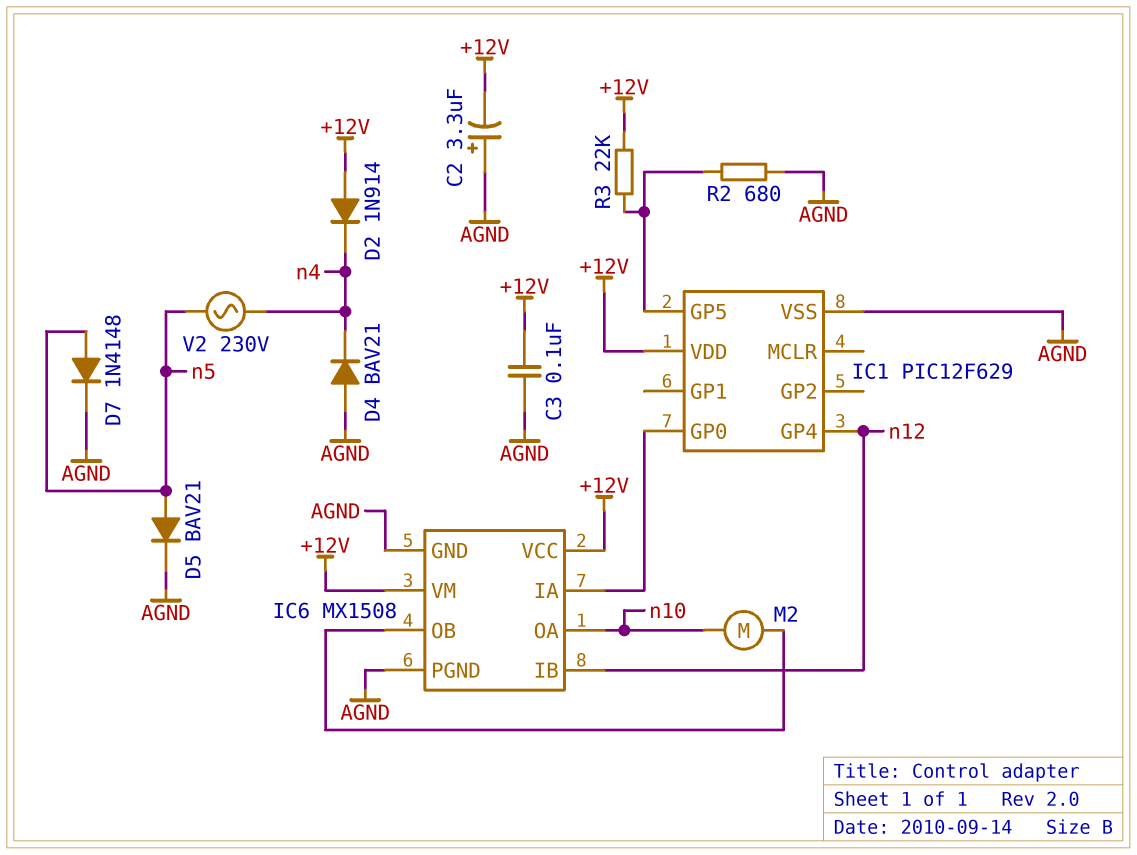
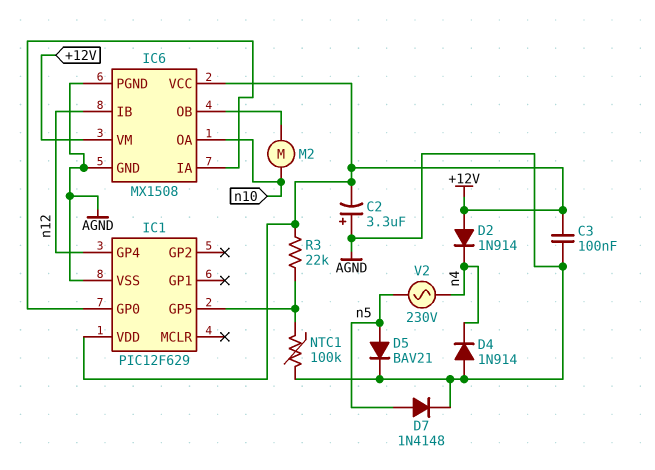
D4: diode BAV21 (A AGND, K n4) -> diode 1N914 (A AGND, K n4)
NTC1: none -> 100k (AGND, IC1/GP5)
R2: 680 (AGND, IC1/GP5) -> none

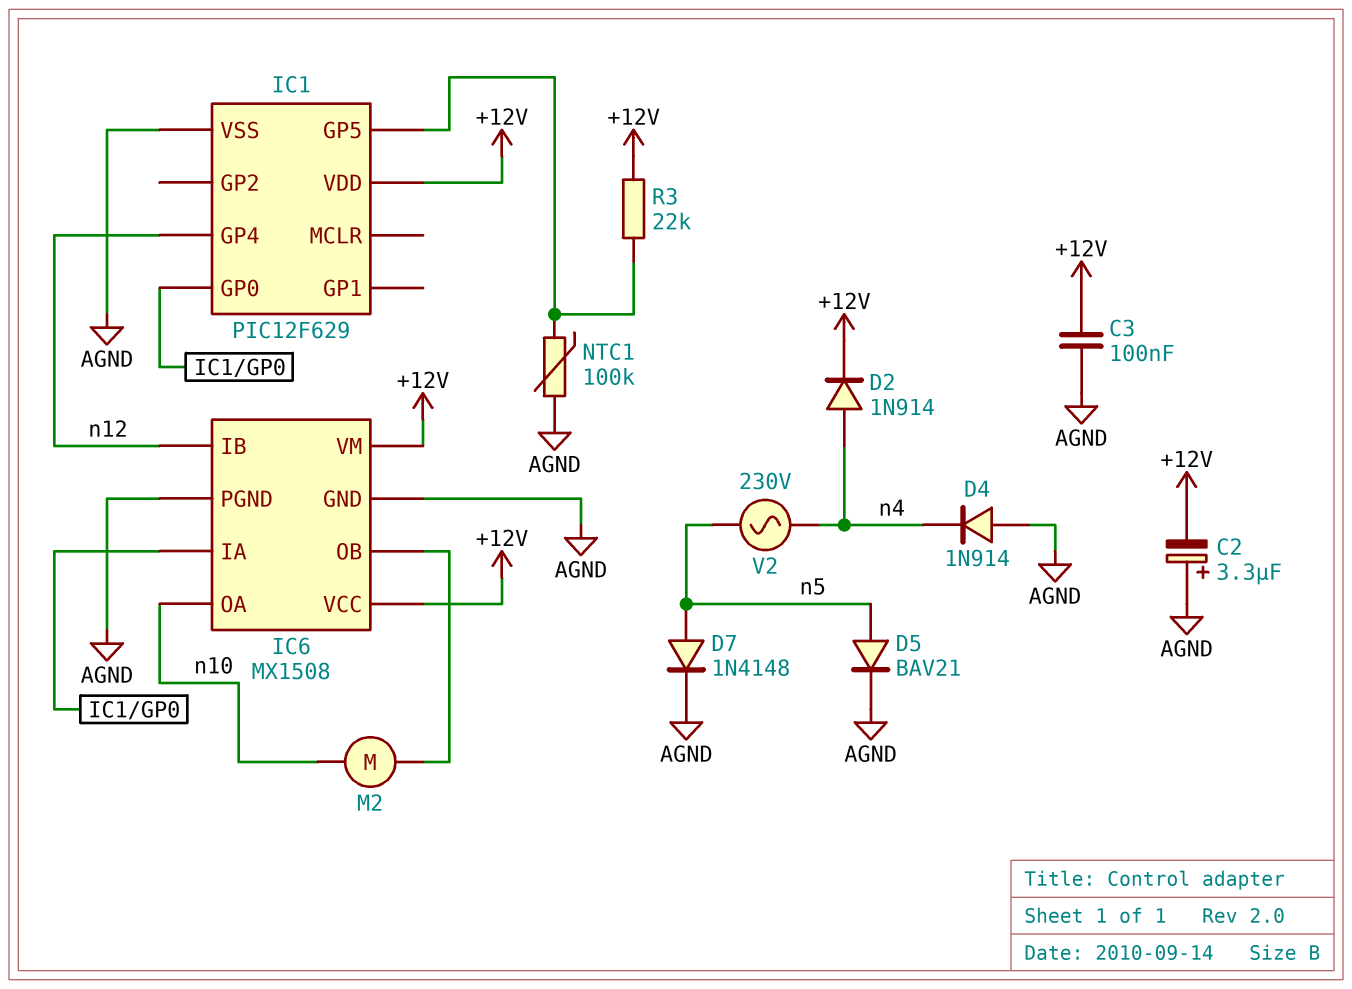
D2: diode 1N914 (A +12V, K n4) -> diode 1N914 (A n4, K +12V)

